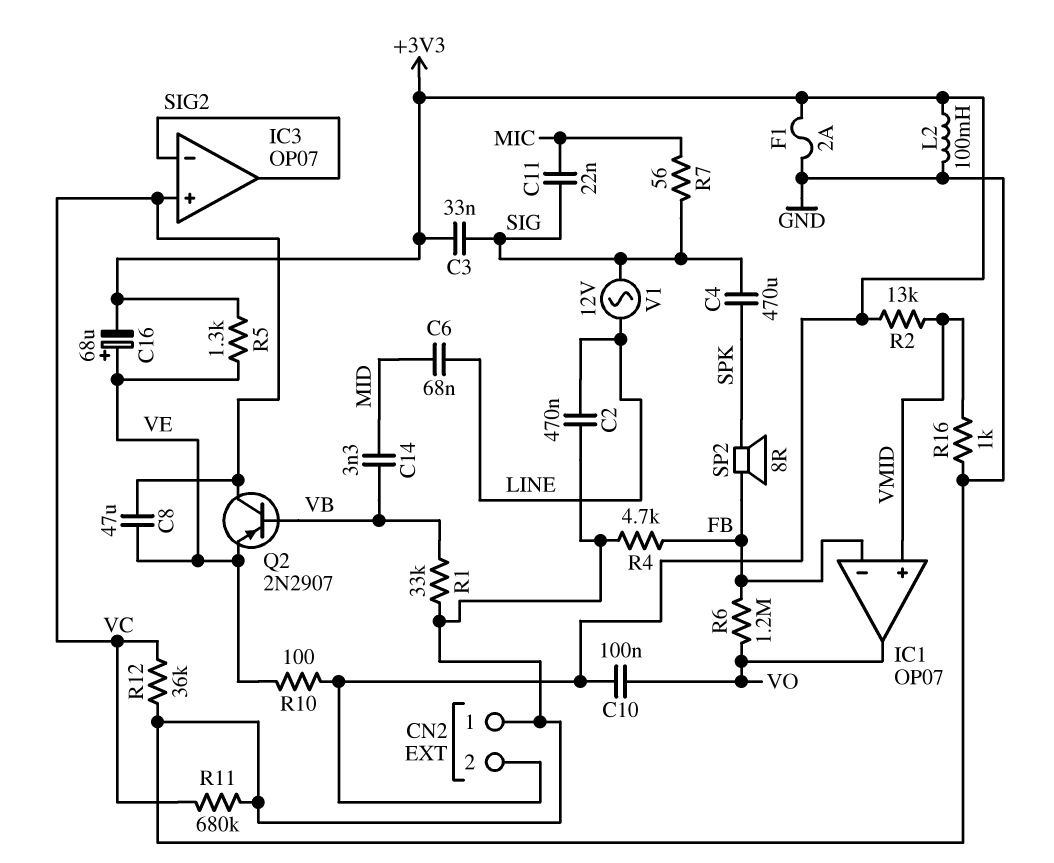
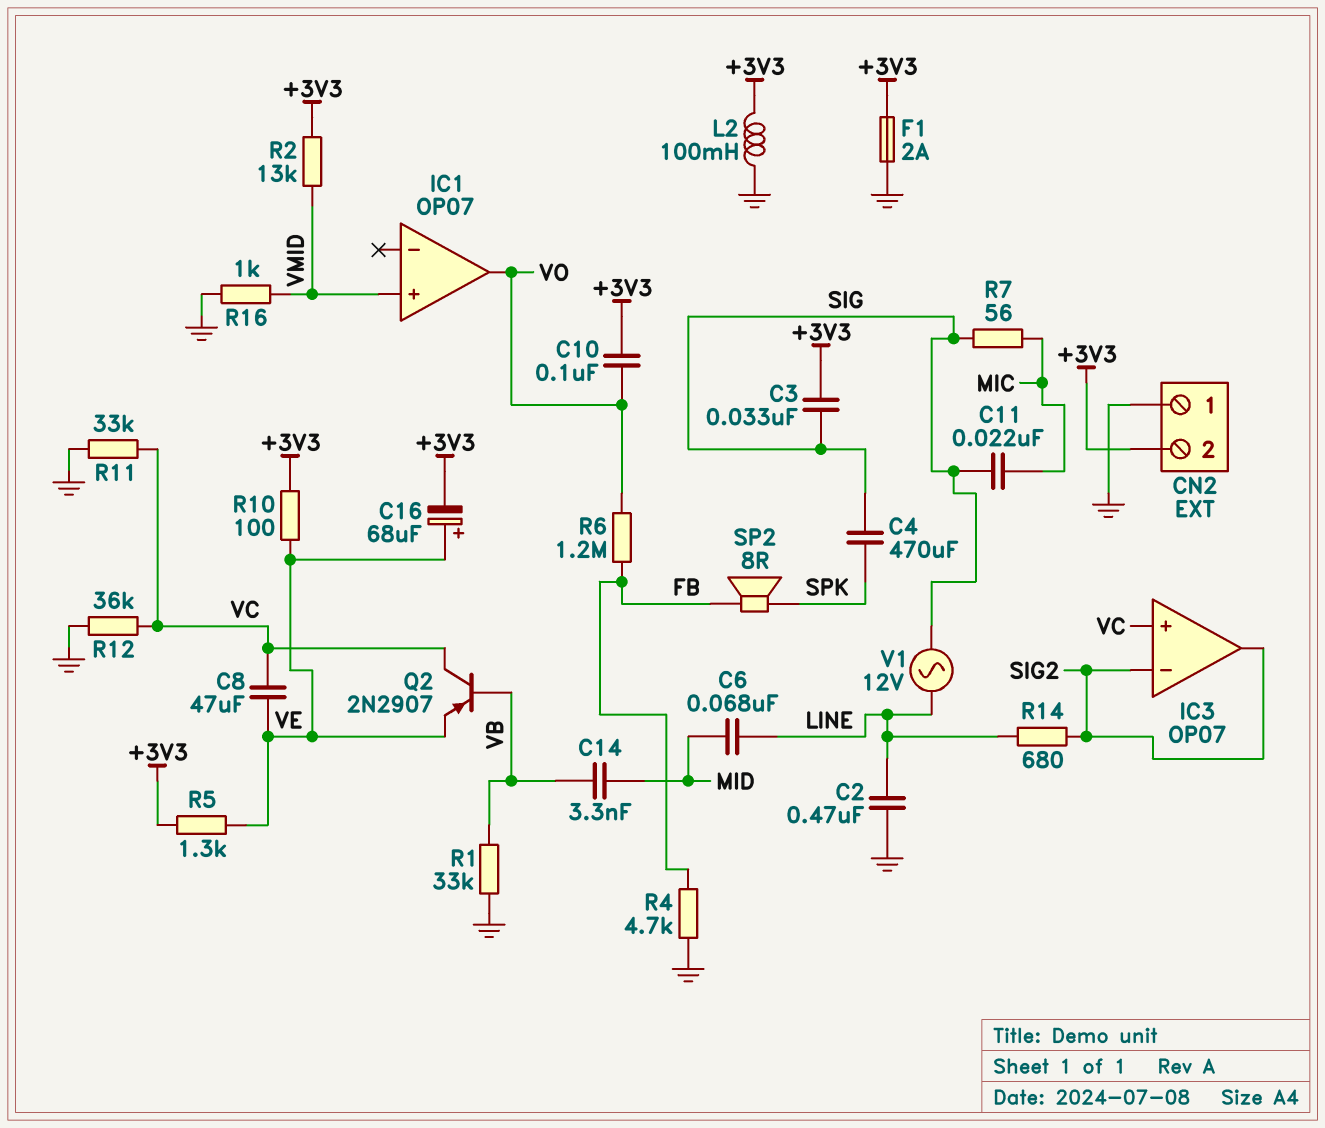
IC1 pin in-: FB -> none
R11: 680k (GND, VC) -> 33k (GND, VC)
R14: none -> 680 (LINE, SIG2)

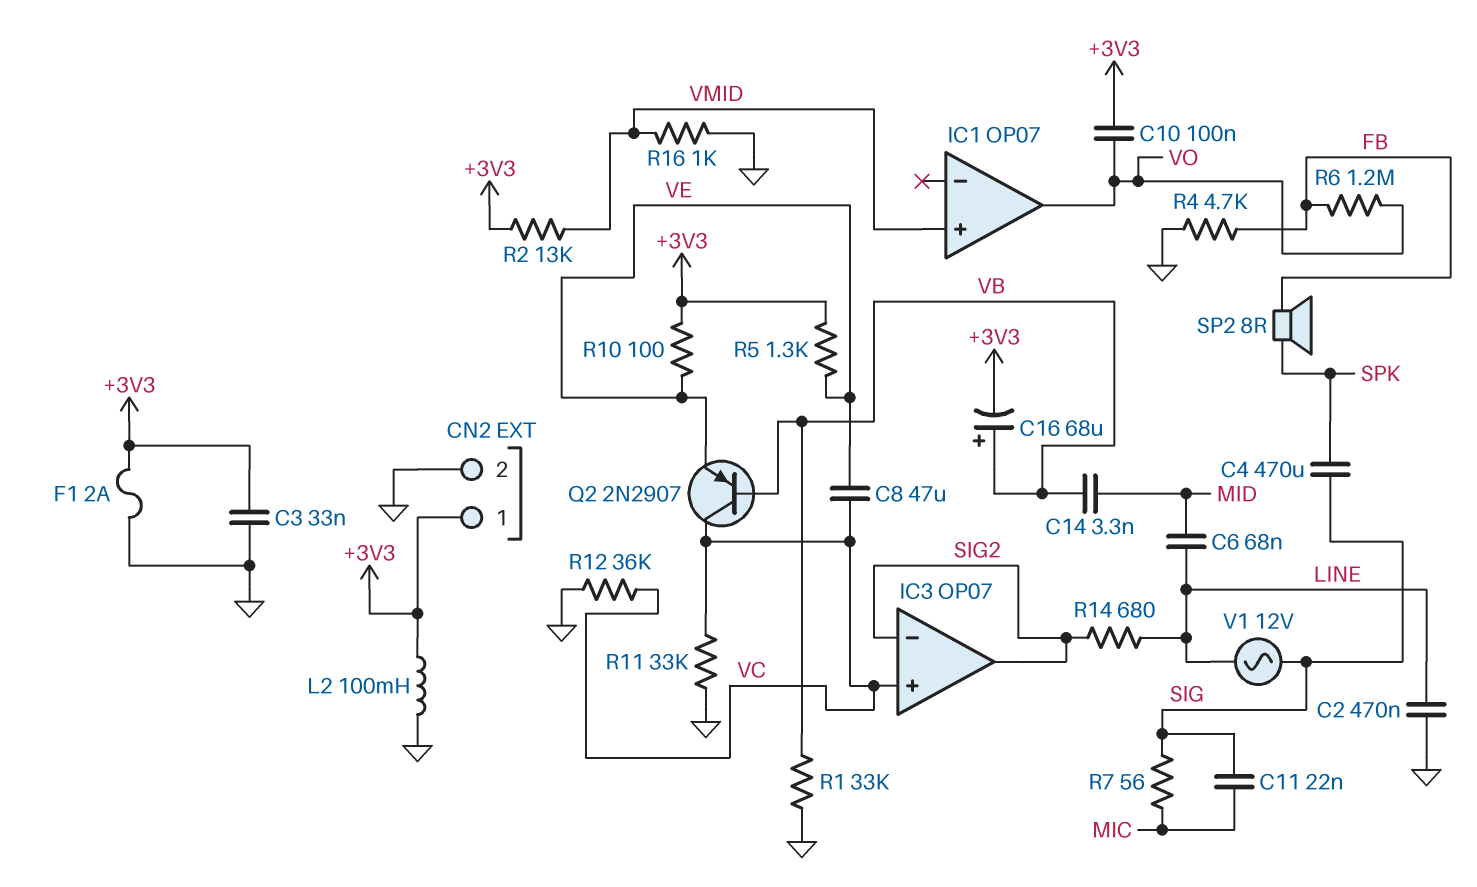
C3: 33nF (+3V3, SIG) -> 33nF (+3V3, GND)
C16: 68uF (plus VE, minus +3V3) -> 68uF (plus VB, minus +3V3)
CN2 pin 1: GND -> +3V3
CN2 pin 2: +3V3 -> GND

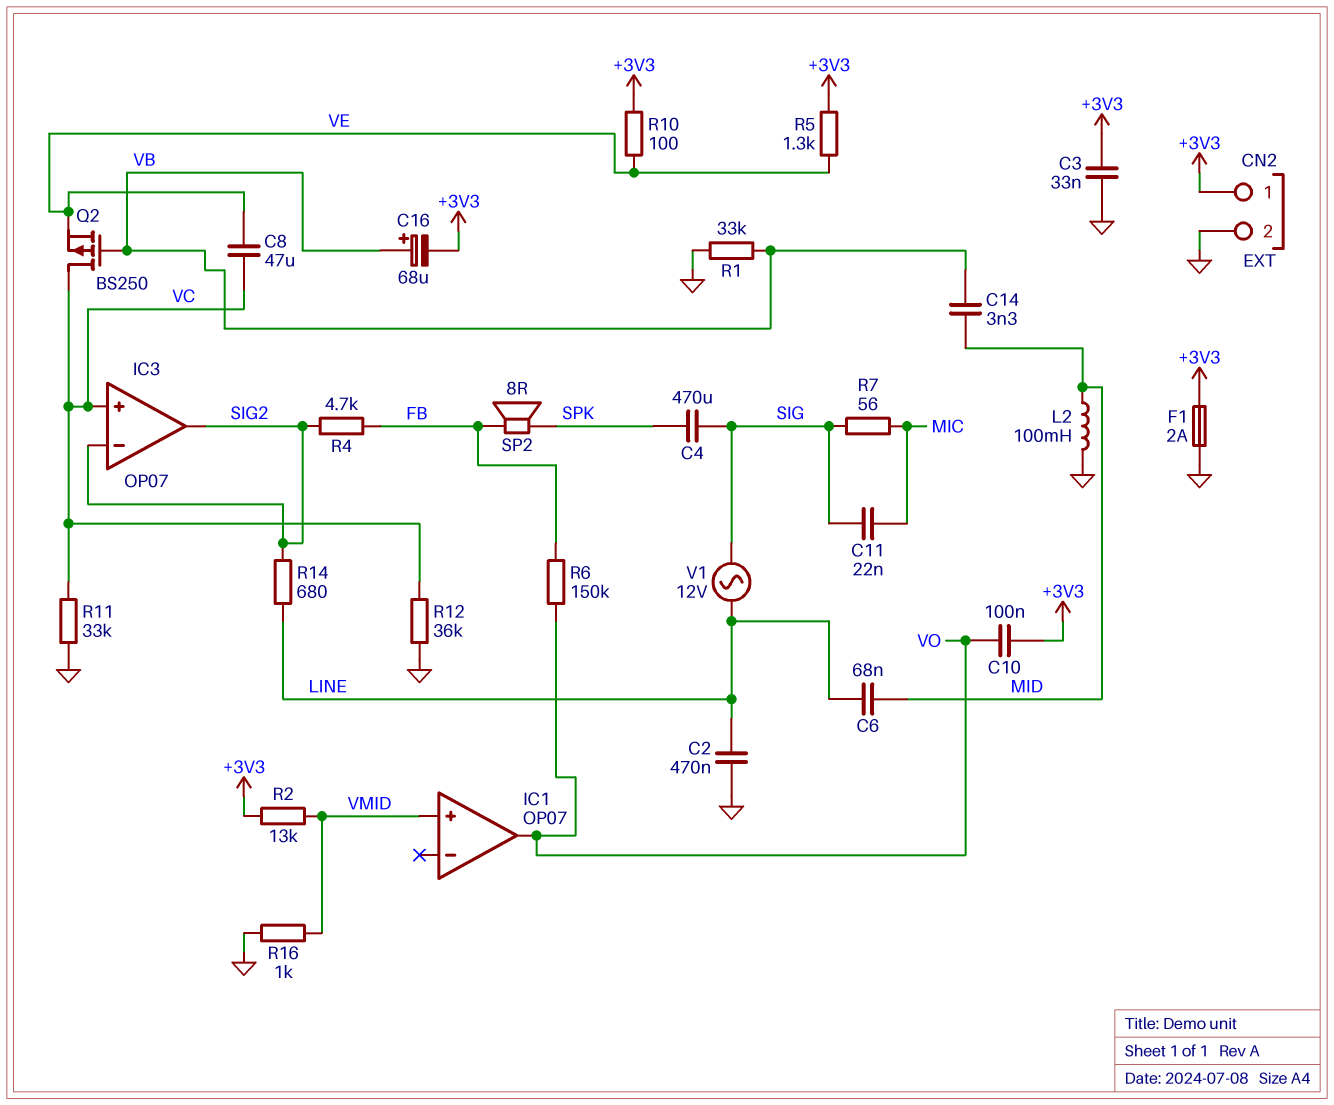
L2: 100mH (+3V3, GND) -> 100mH (GND, MID)
Q2: PNP 2N2907 (B VB, C VC, E VE) -> PMOS BS250 (G VB, D VC, S VE)
R4: 4.7k (FB, GND) -> 4.7k (FB, SIG2)
R6: 1.2M (FB, VO) -> 150k (FB, VO)

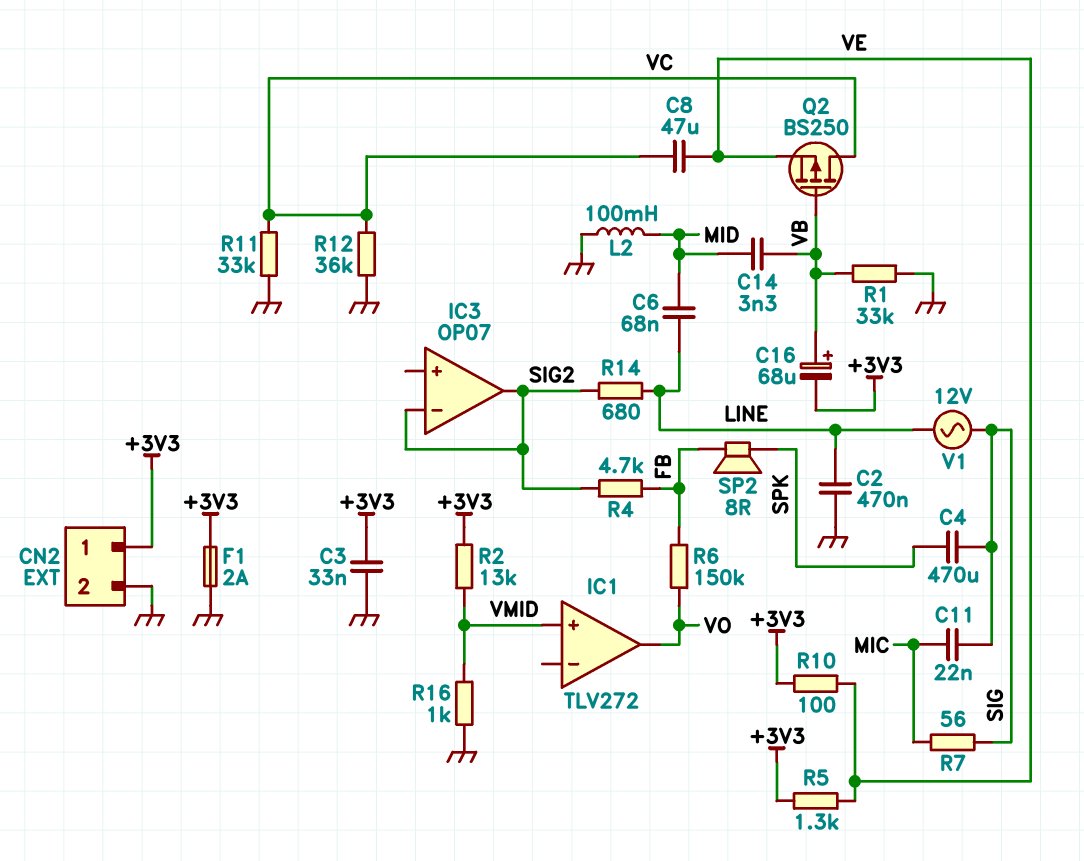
C10: 100nF (+3V3, VO) -> none
IC1: OP07 -> TLV272
IC3 pin in+: VC -> none

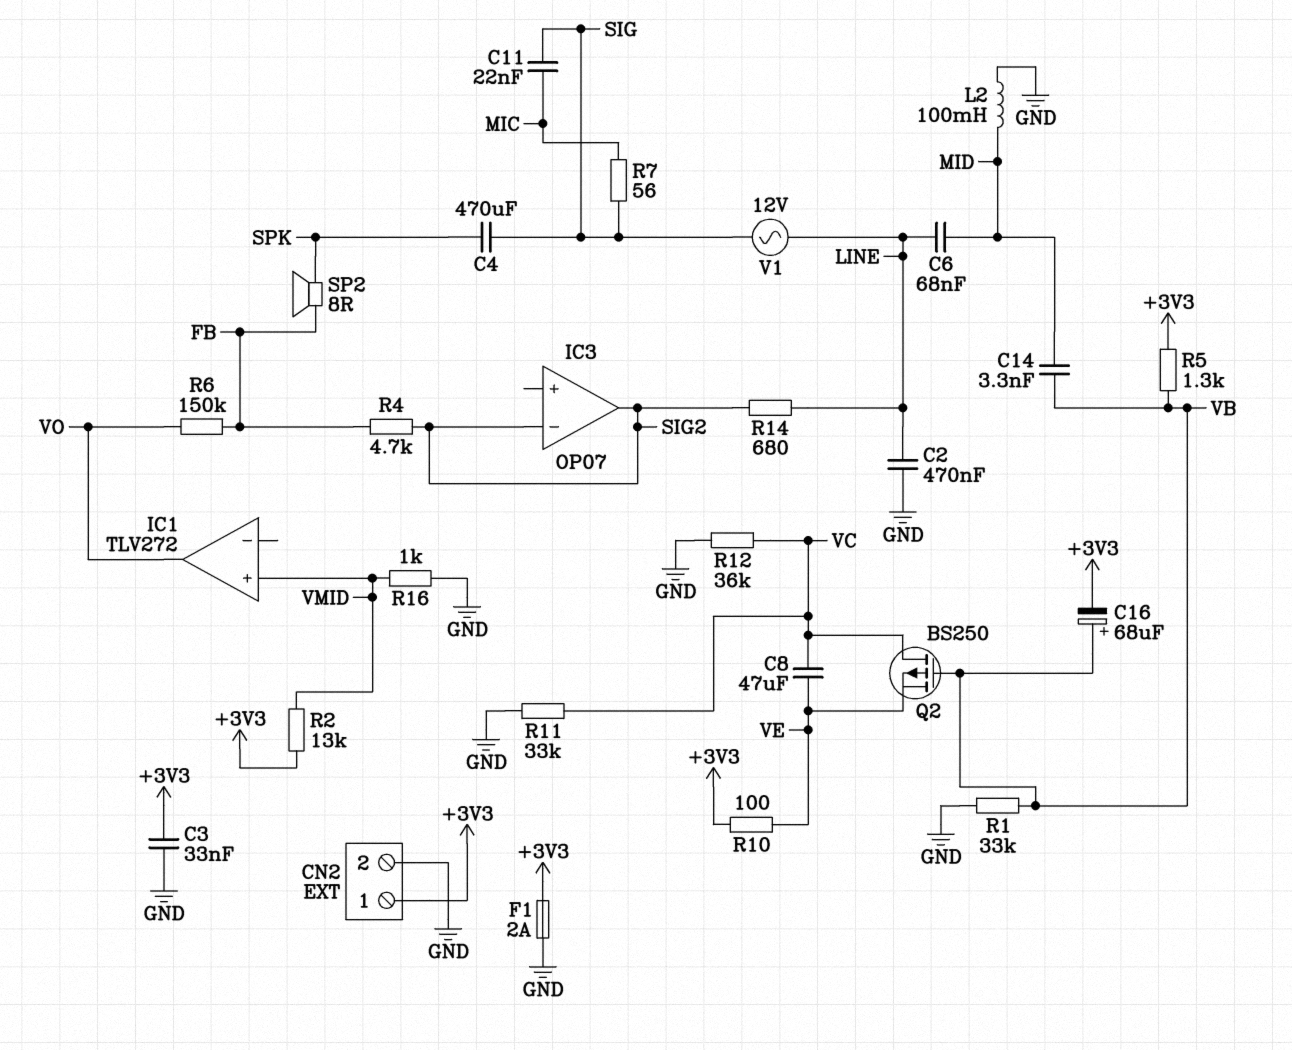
R5: 1.3k (+3V3, VE) -> 1.3k (+3V3, VB)

